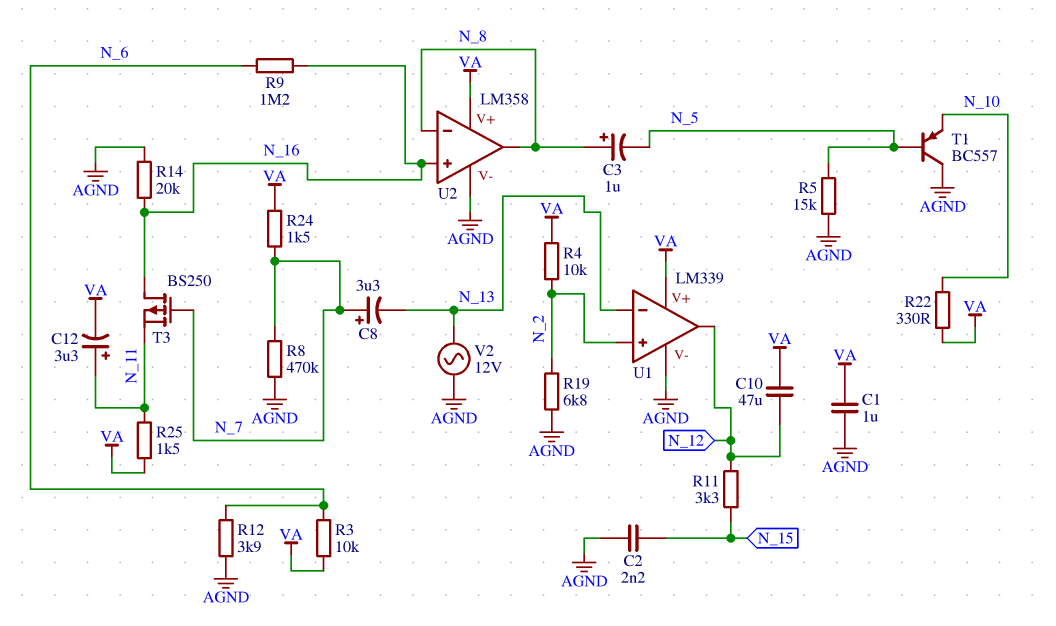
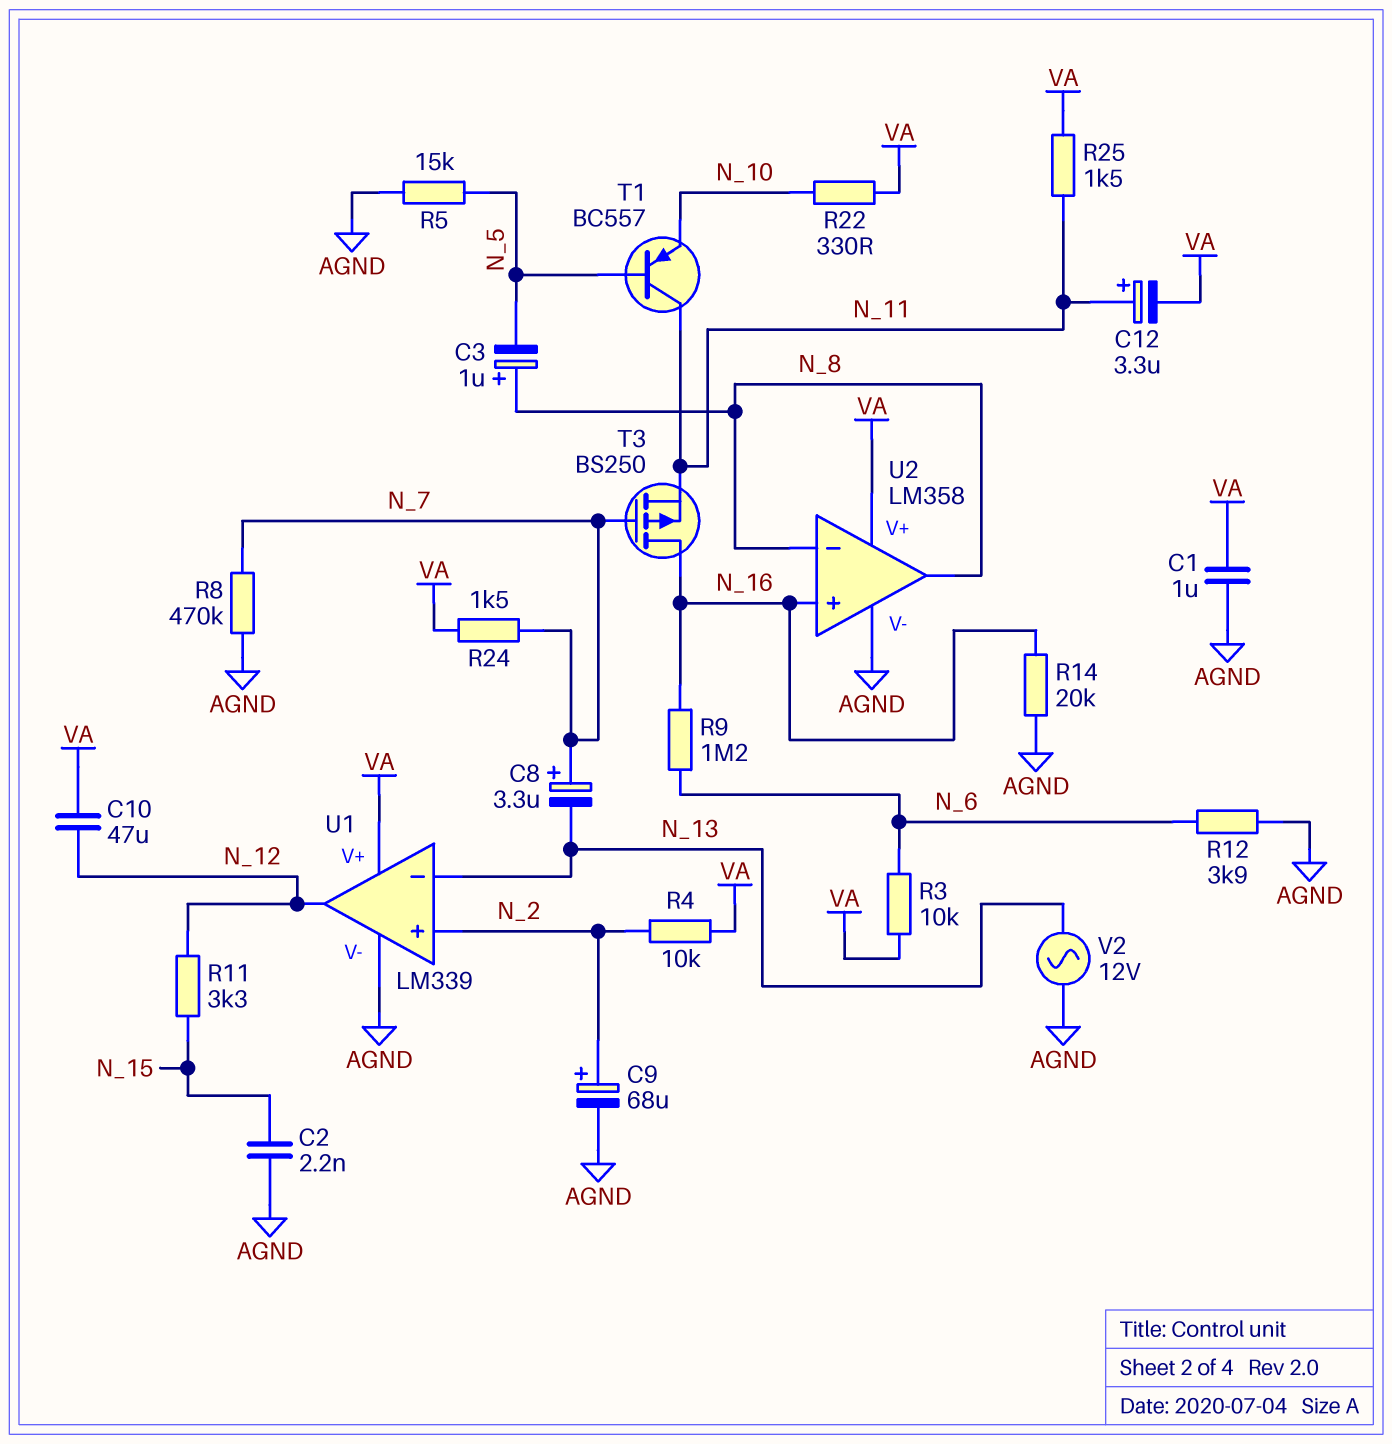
C9: none -> 68uF (plus N_2, minus AGND)
R19: 6.8k (AGND, N_2) -> none
T1: PNP BC557 (B N_5, C AGND, E N_10) -> PNP BC557 (B N_5, C N_11, E N_10)

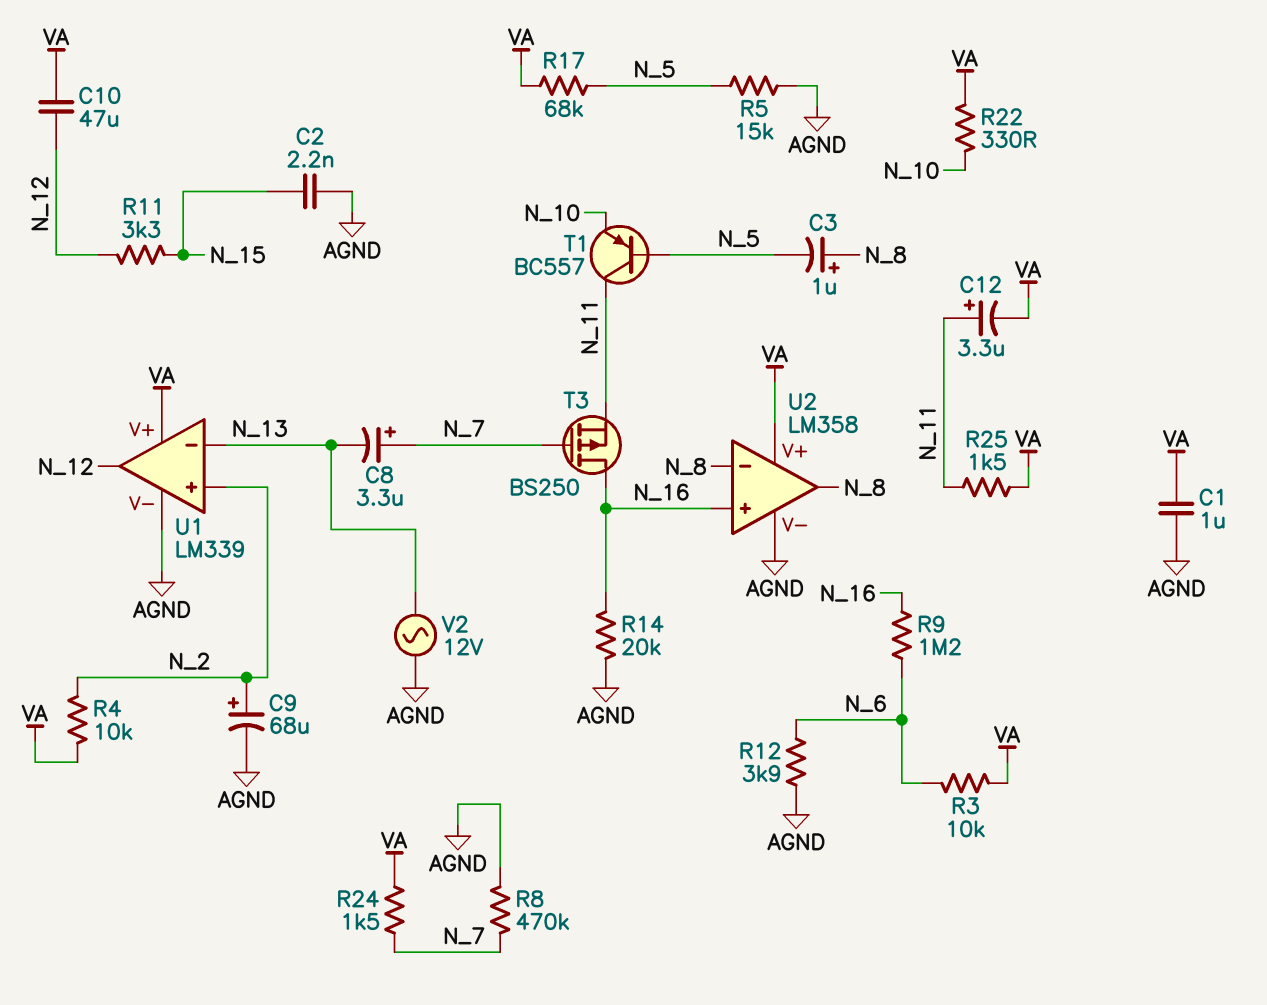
R17: none -> 68k (N_5, VA)

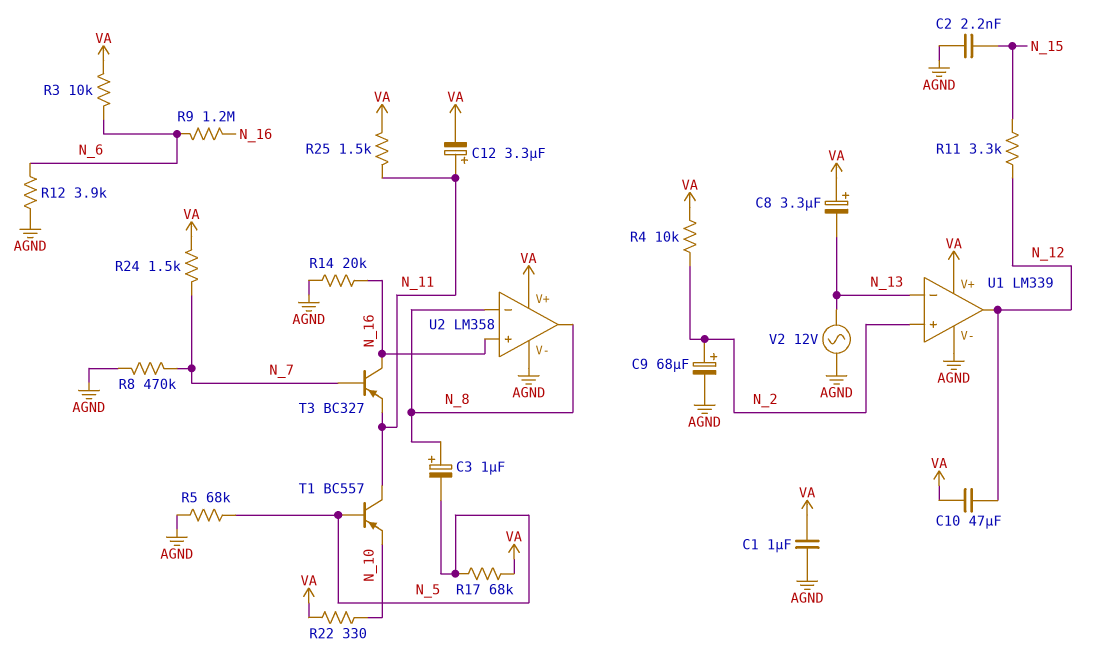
C8: 3.3uF (plus N_7, minus N_13) -> 3.3uF (plus VA, minus N_13)
R5: 15k (AGND, N_5) -> 68k (AGND, N_5)
T3: PMOS BS250 (G N_7, D N_16, S N_11) -> PNP BC327 (B N_7, C N_16, E N_11)

